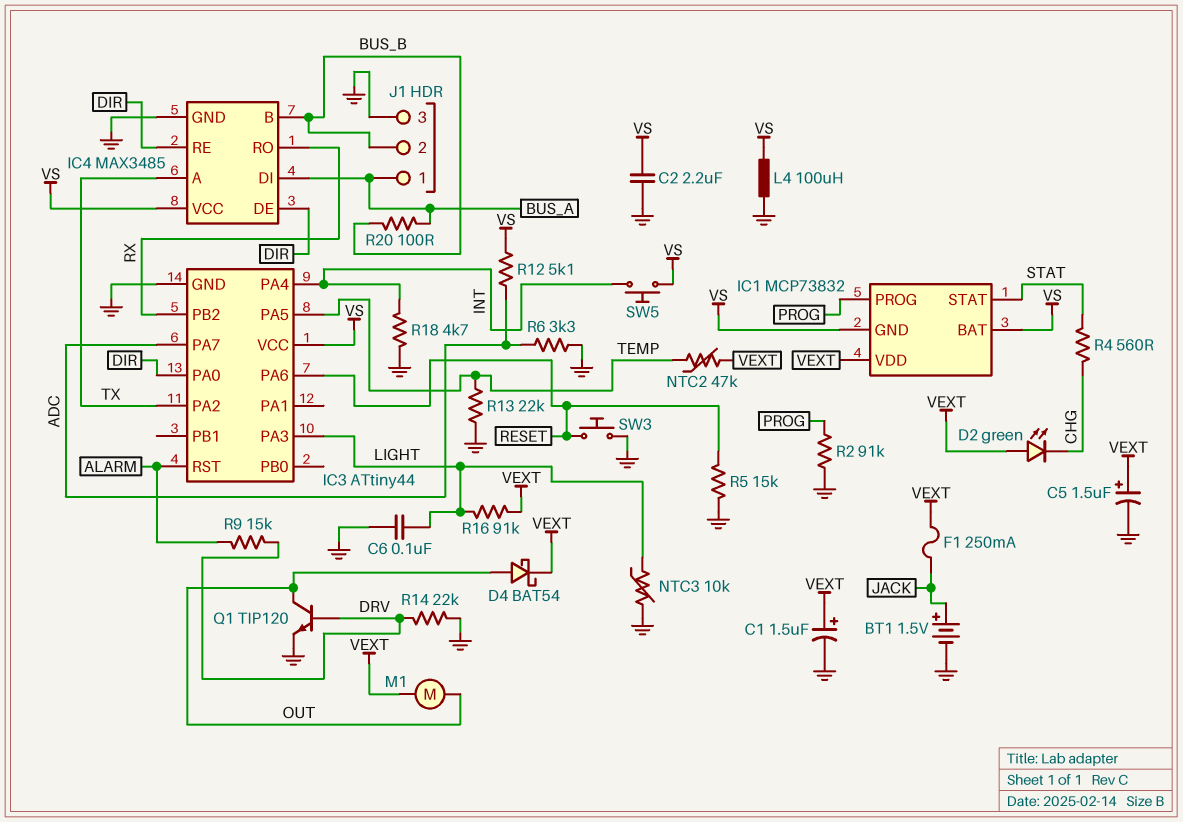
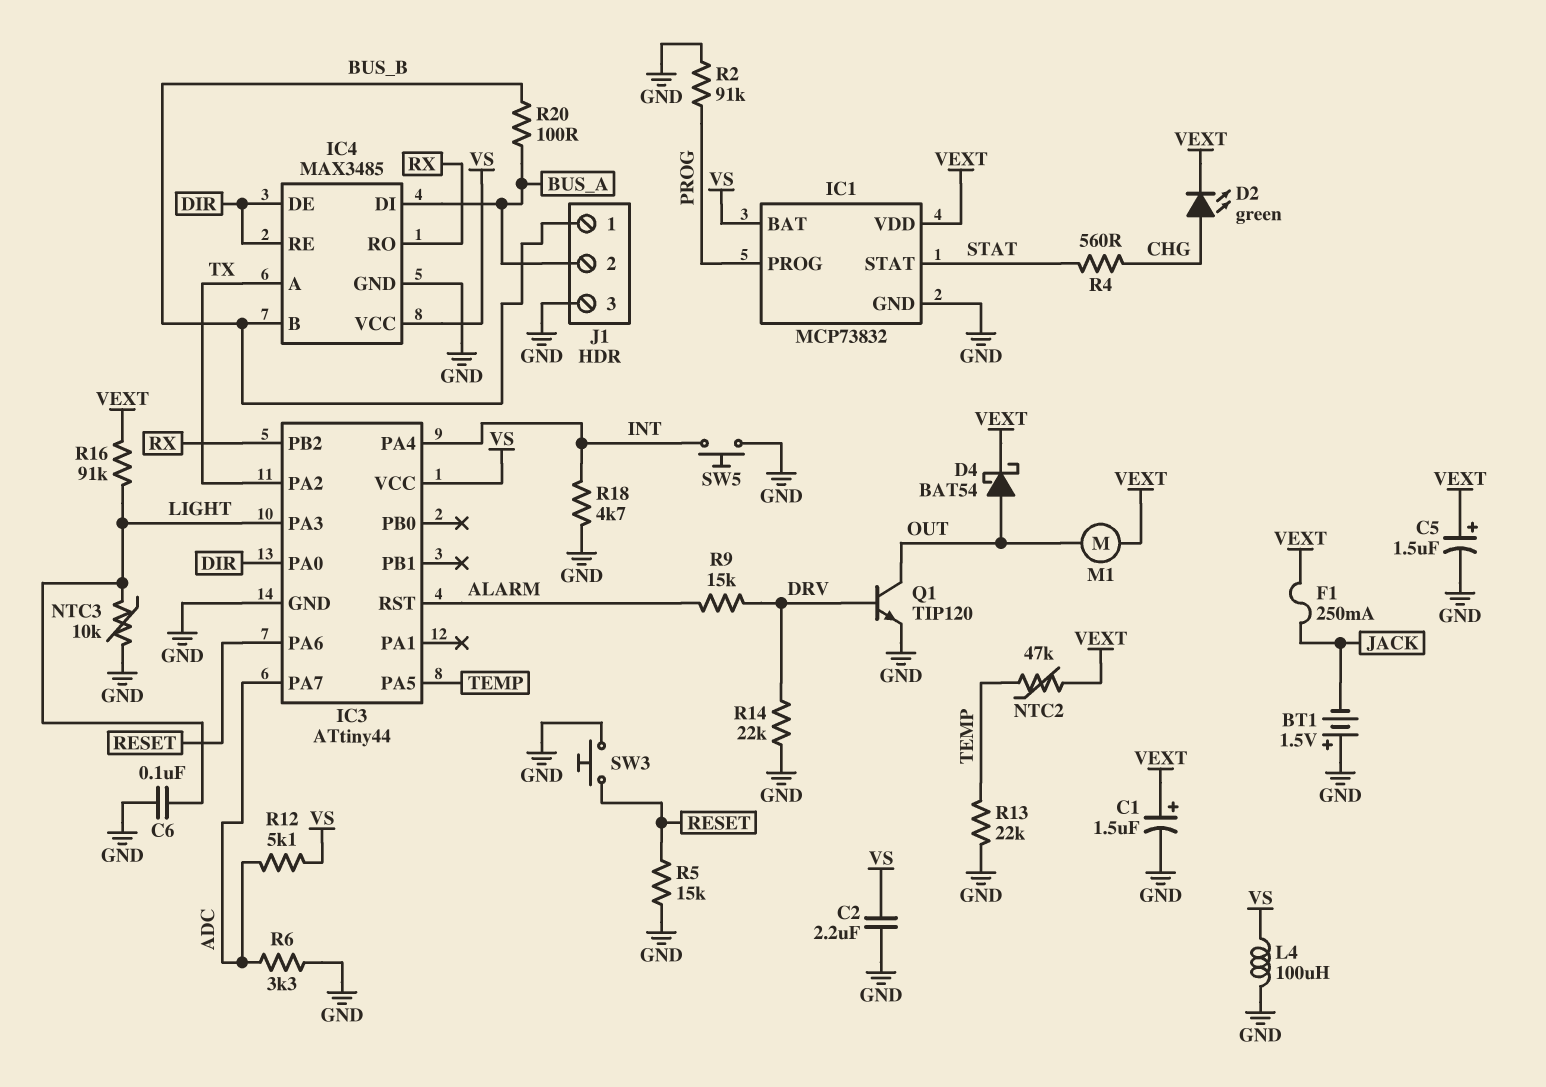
BT1: 1.5V (plus JACK, minus GND) -> 1.5V (plus GND, minus JACK)
D2: LED green (A VEXT, K CHG) -> LED green (A CHG, K VEXT)
IC1 pin GND: VS -> GND
J1 pin 1: BUS_A -> BUS_B
J1 pin 2: BUS_B -> BUS_A
SW5: button (INT, VS) -> button (GND, INT)

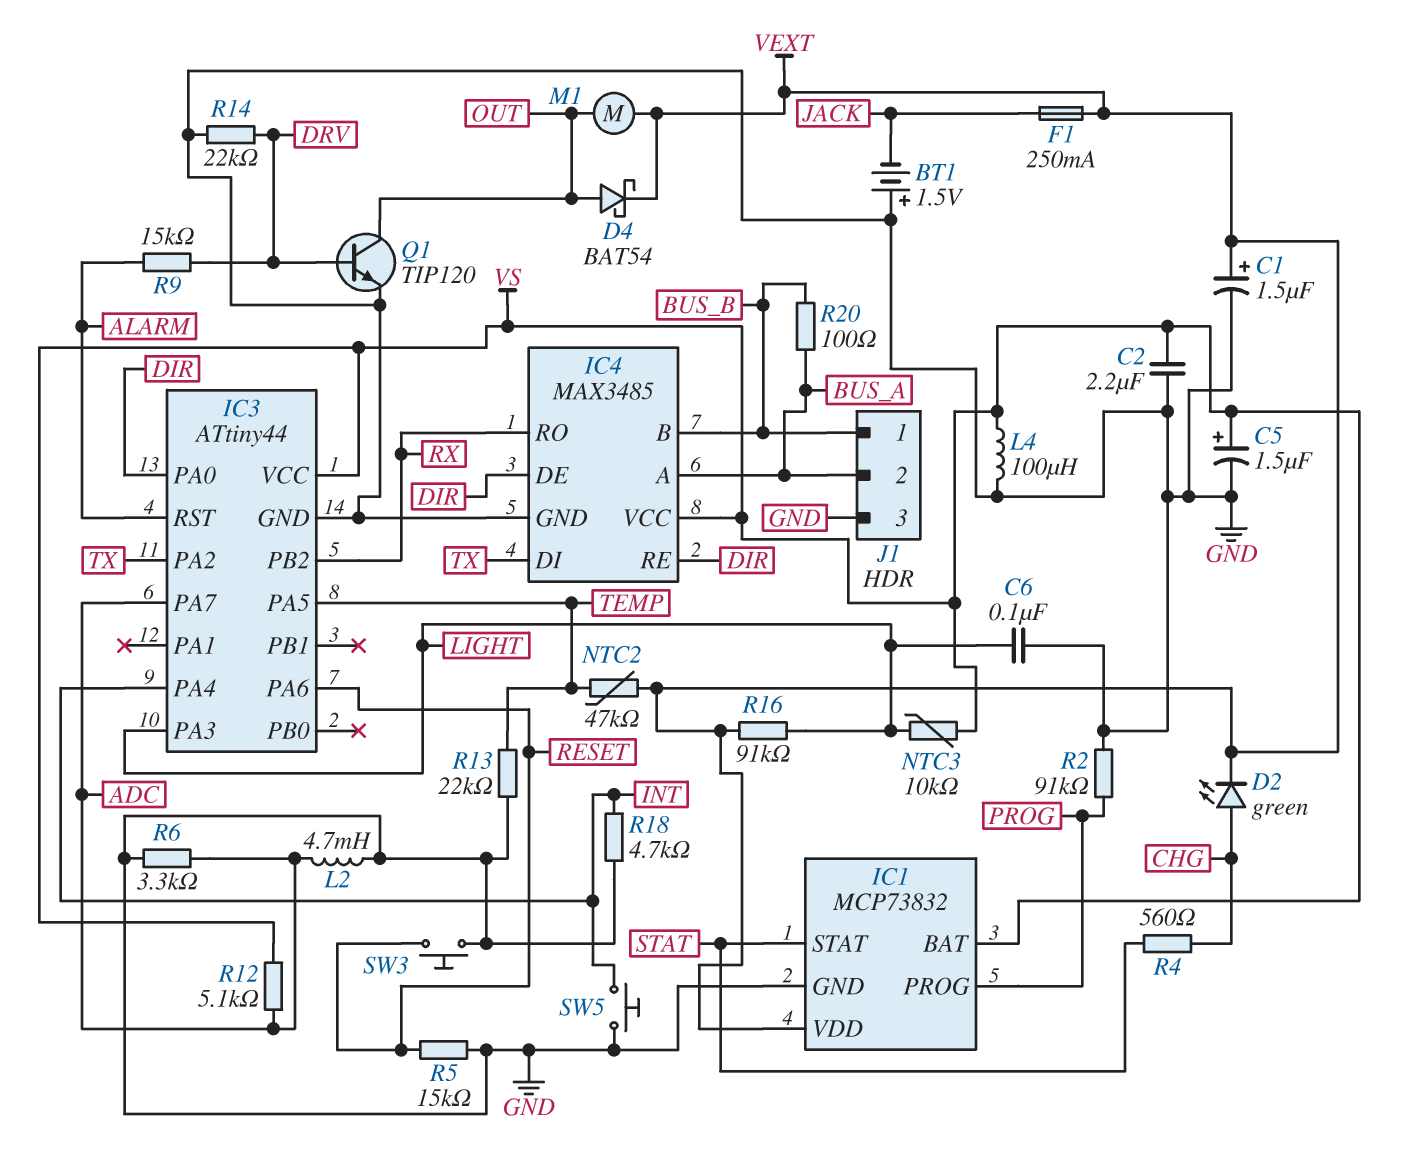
C5: 1.5uF (plus VEXT, minus GND) -> 1.5uF (plus VS, minus GND)
IC4 pin A: TX -> BUS_A
IC4 pin DI: BUS_A -> TX
L2: none -> 4.7mH (ADC, GND)
NTC3: 10k (GND, LIGHT) -> 10k (LIGHT, VS)

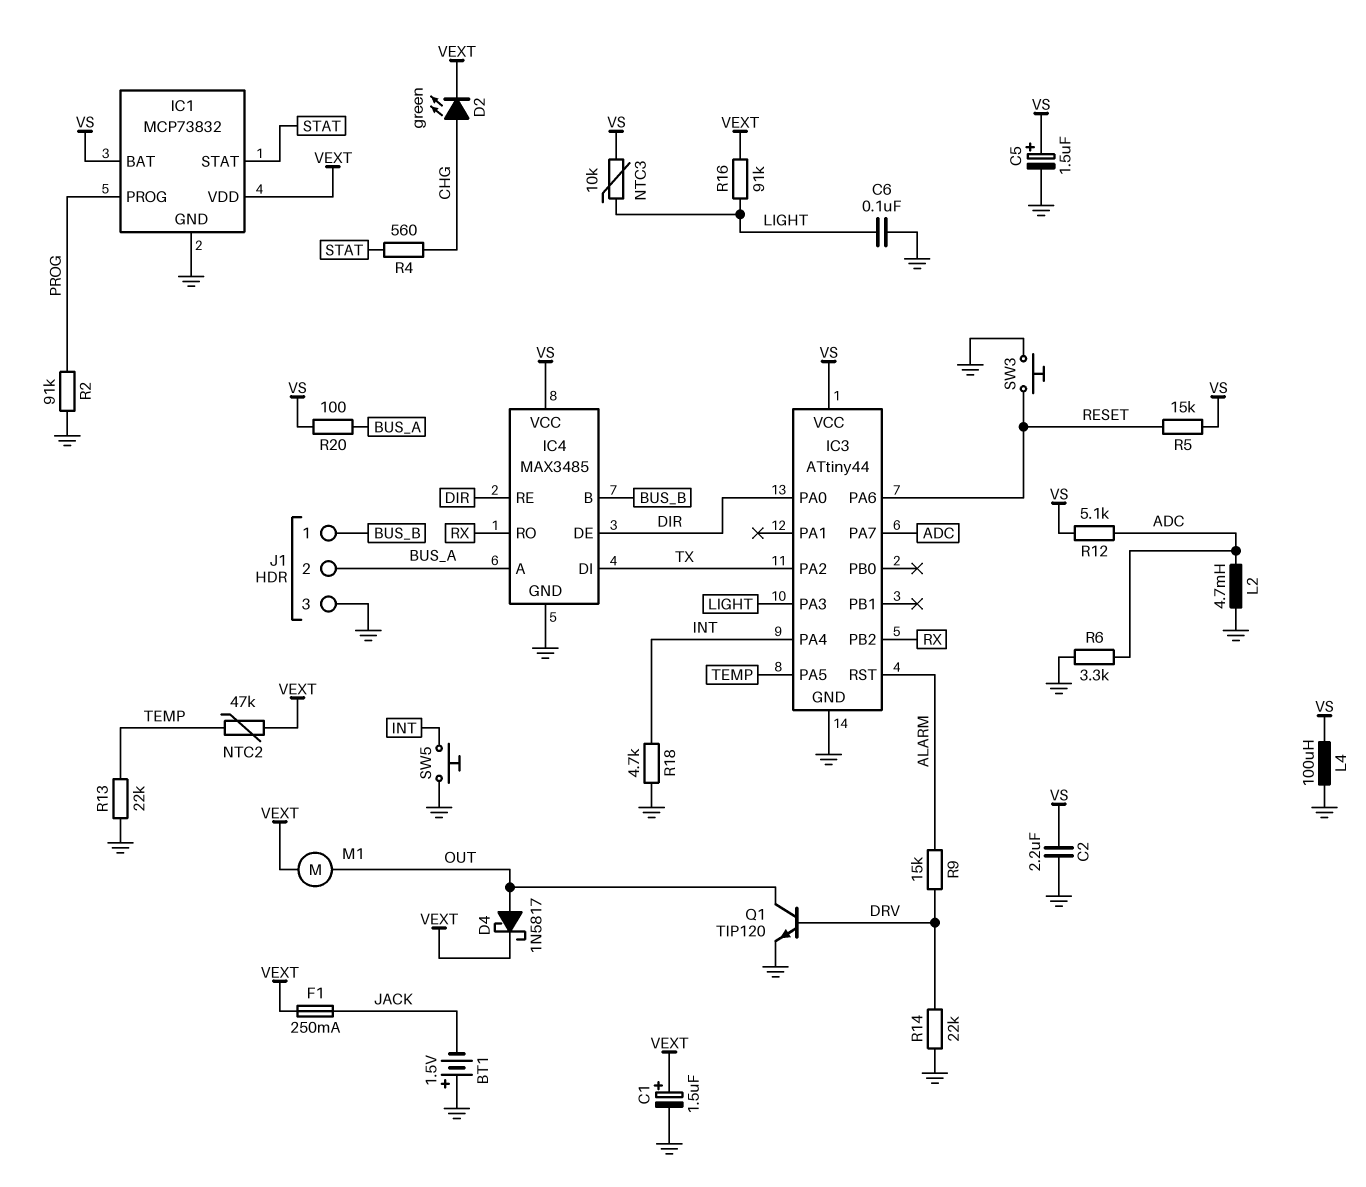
D4: schottky BAT54 (A OUT, K VEXT) -> schottky 1N5817 (A OUT, K VEXT)
R5: 15k (GND, RESET) -> 15k (RESET, VS)
R20: 100 (BUS_A, BUS_B) -> 100 (BUS_A, VS)

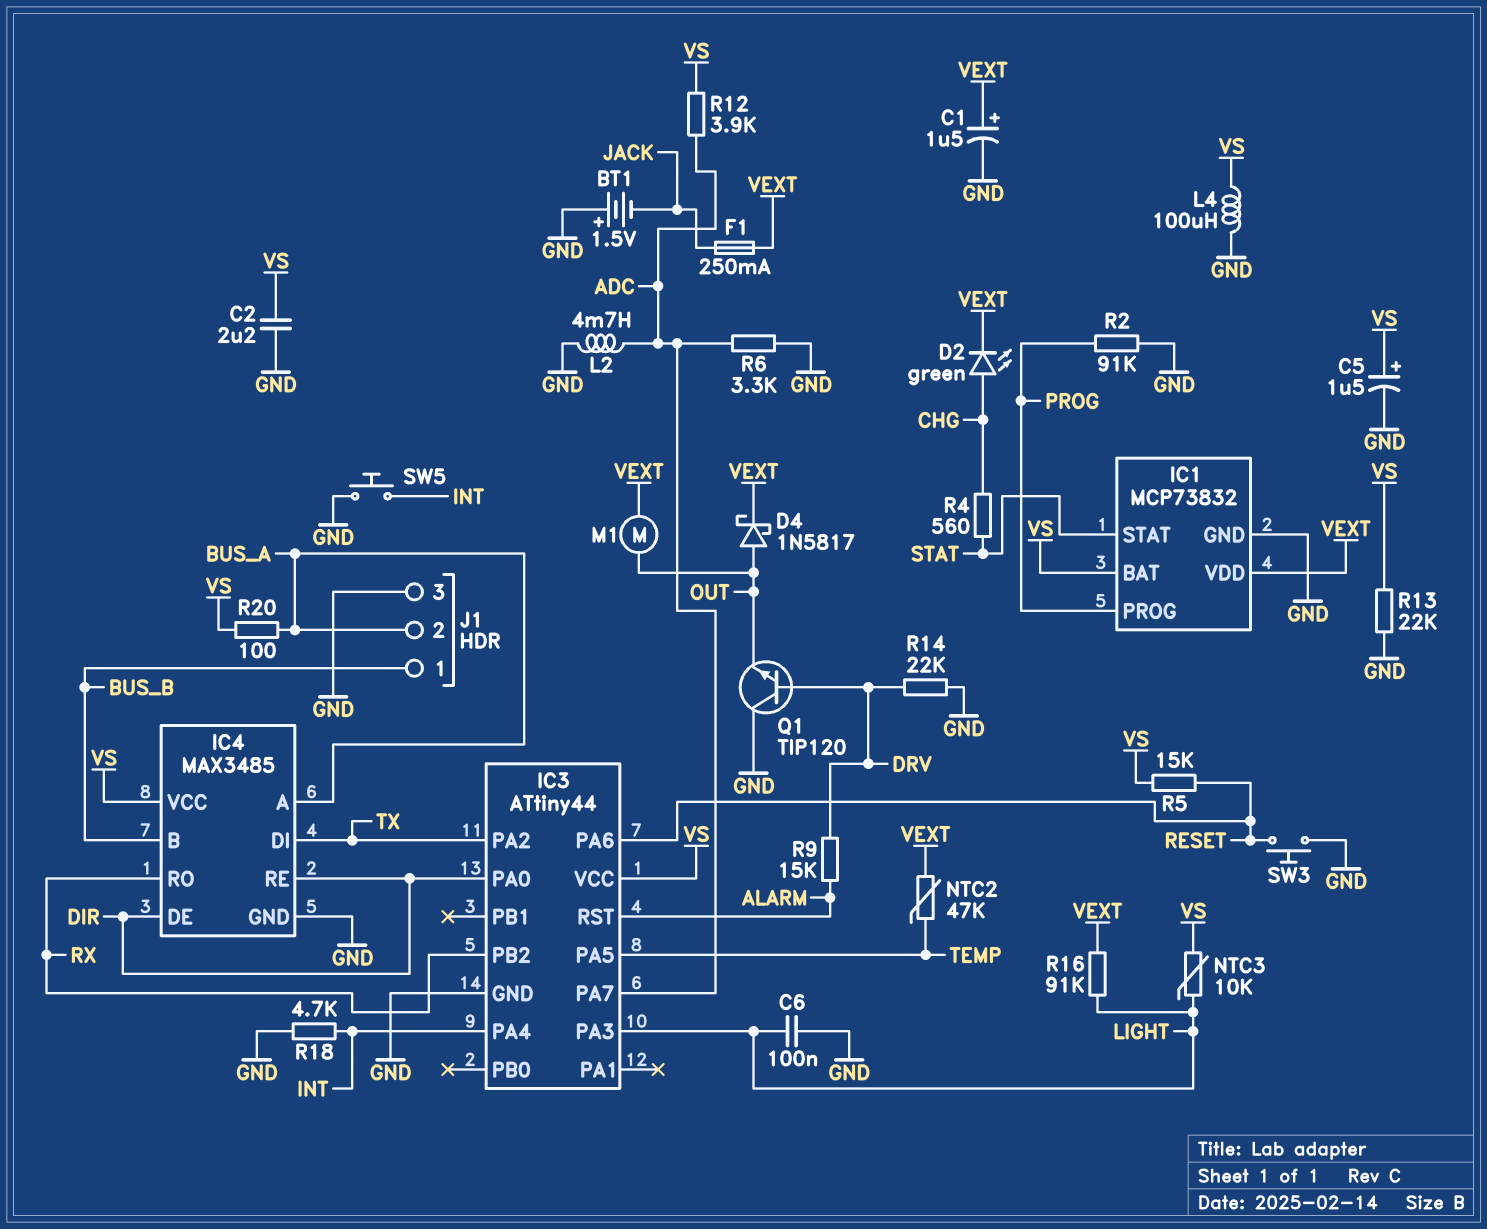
Q1: NPN TIP120 (B DRV, C OUT, E GND) -> NPN TIP120 (B DRV, C GND, E OUT)
R12: 5.1k (ADC, VS) -> 3.9k (ADC, VS)
R13: 22k (GND, TEMP) -> 22k (GND, VS)

